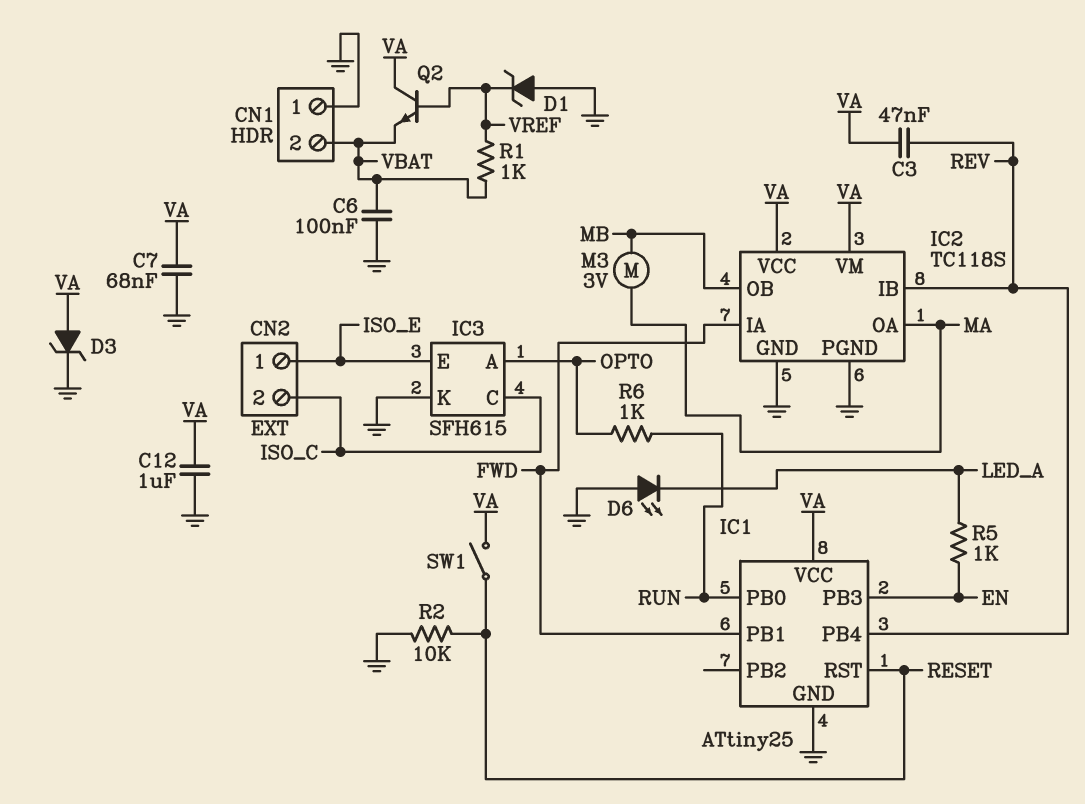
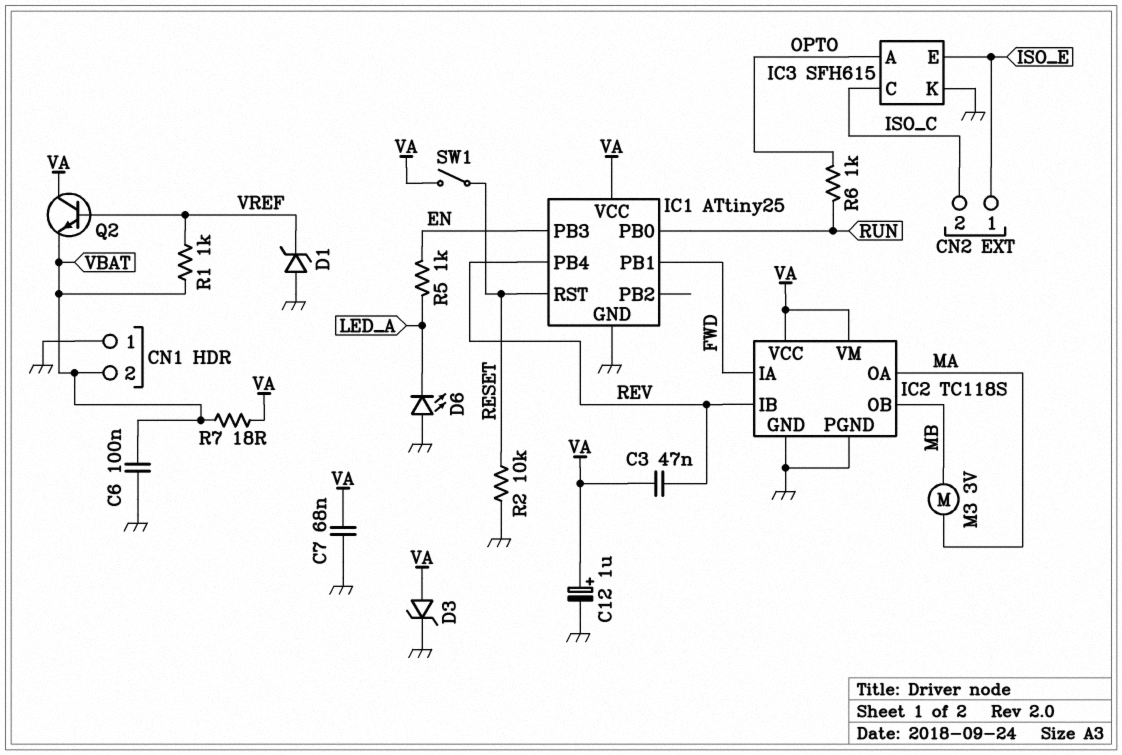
C12: 1uF (GND, VA) -> 1uF (plus VA, minus GND)
R7: none -> 18 (VA, VBAT)

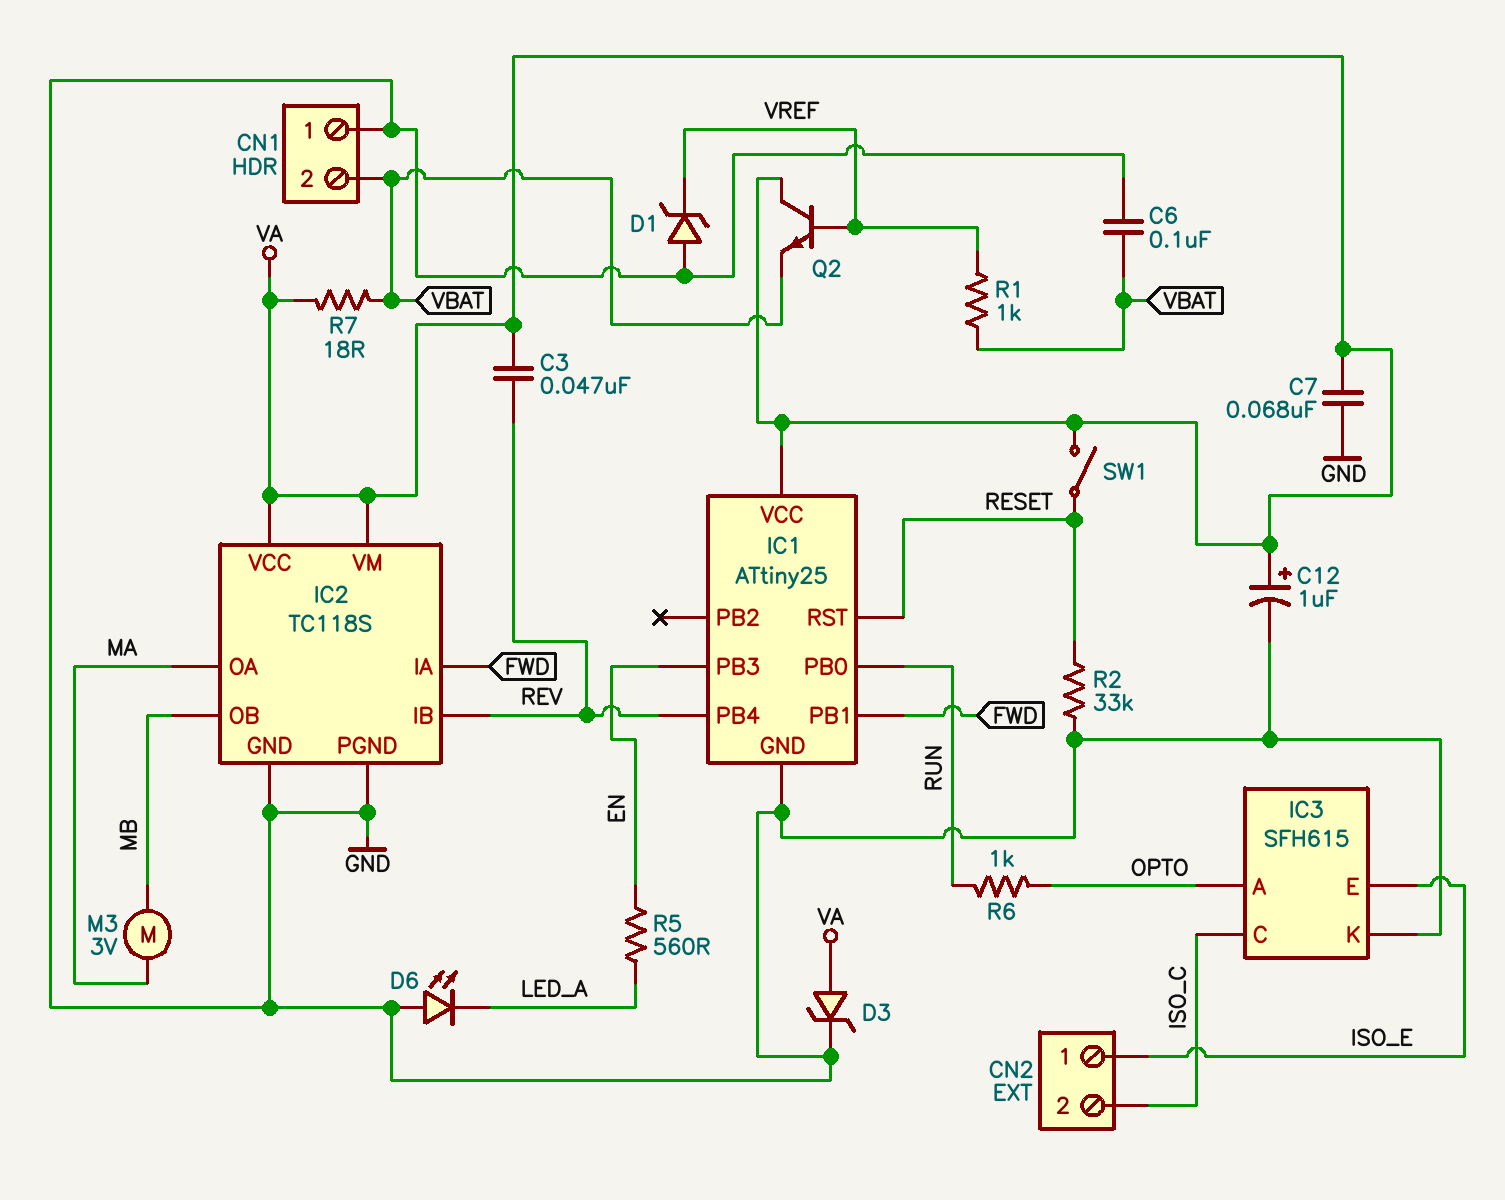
R2: 10k (GND, RESET) -> 33k (GND, RESET)
R5: 1k (EN, LED_A) -> 560 (EN, LED_A)

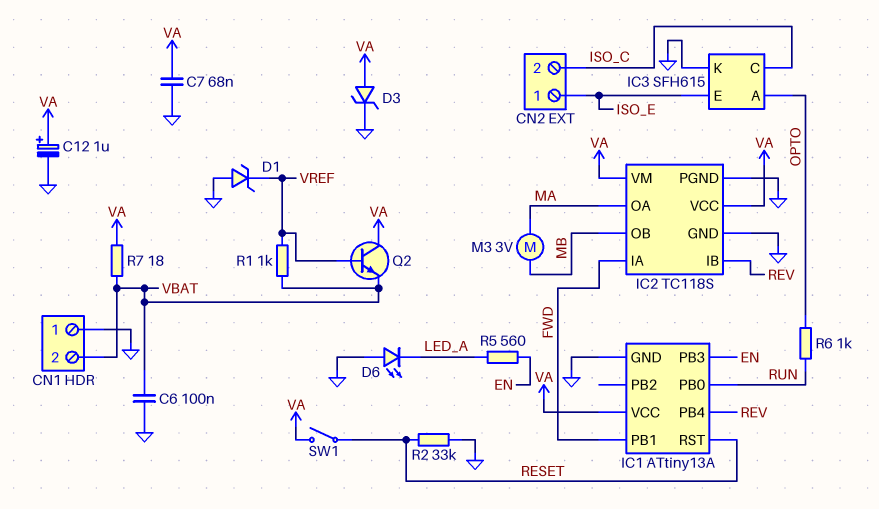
C3: 47nF (REV, VA) -> none
IC1: ATtiny25 -> ATtiny13A

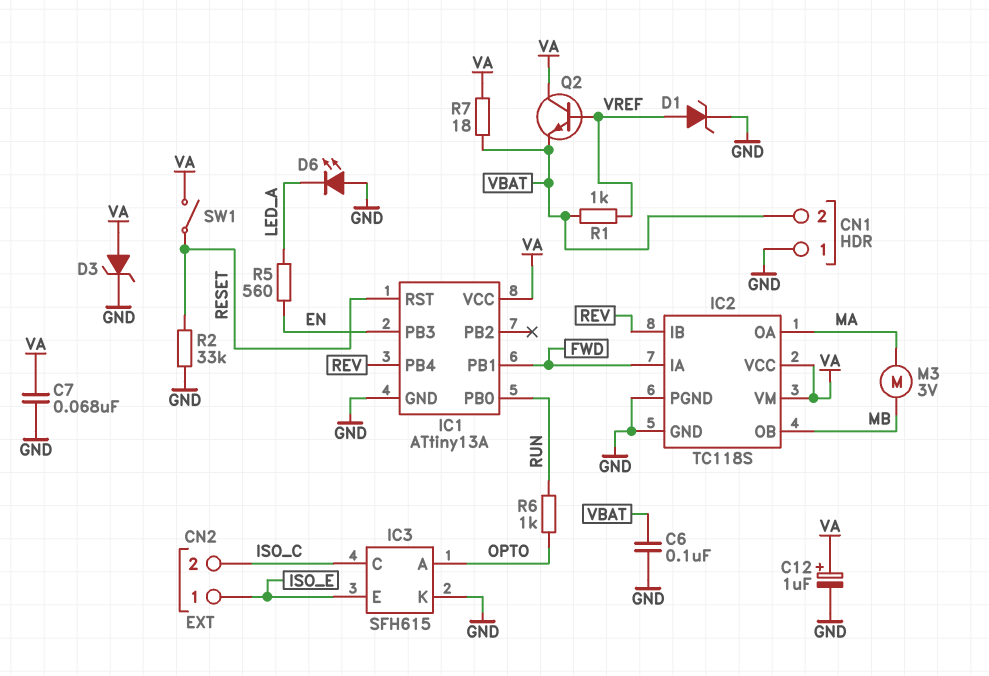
D1: zener (A GND, K VREF) -> zener (A VREF, K GND)

